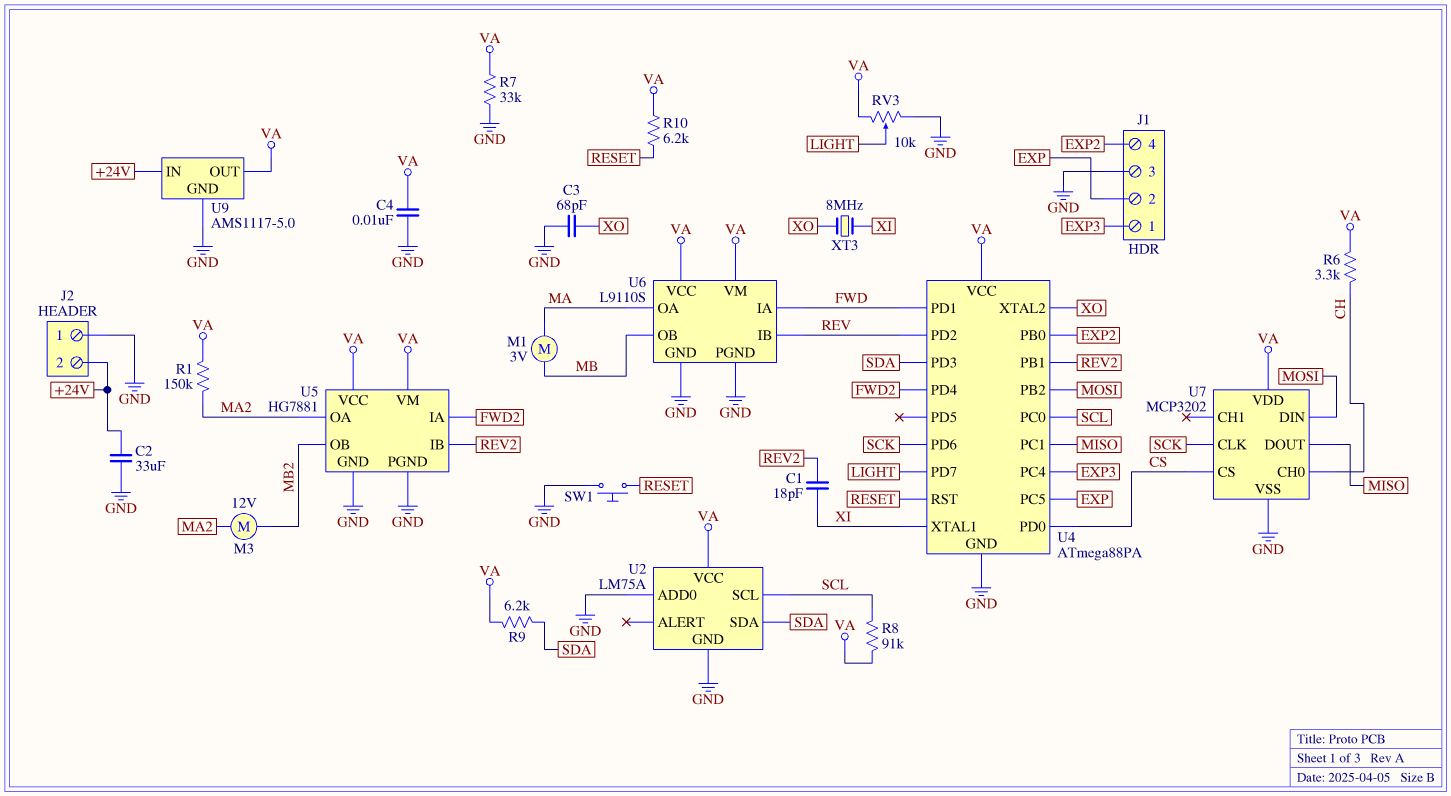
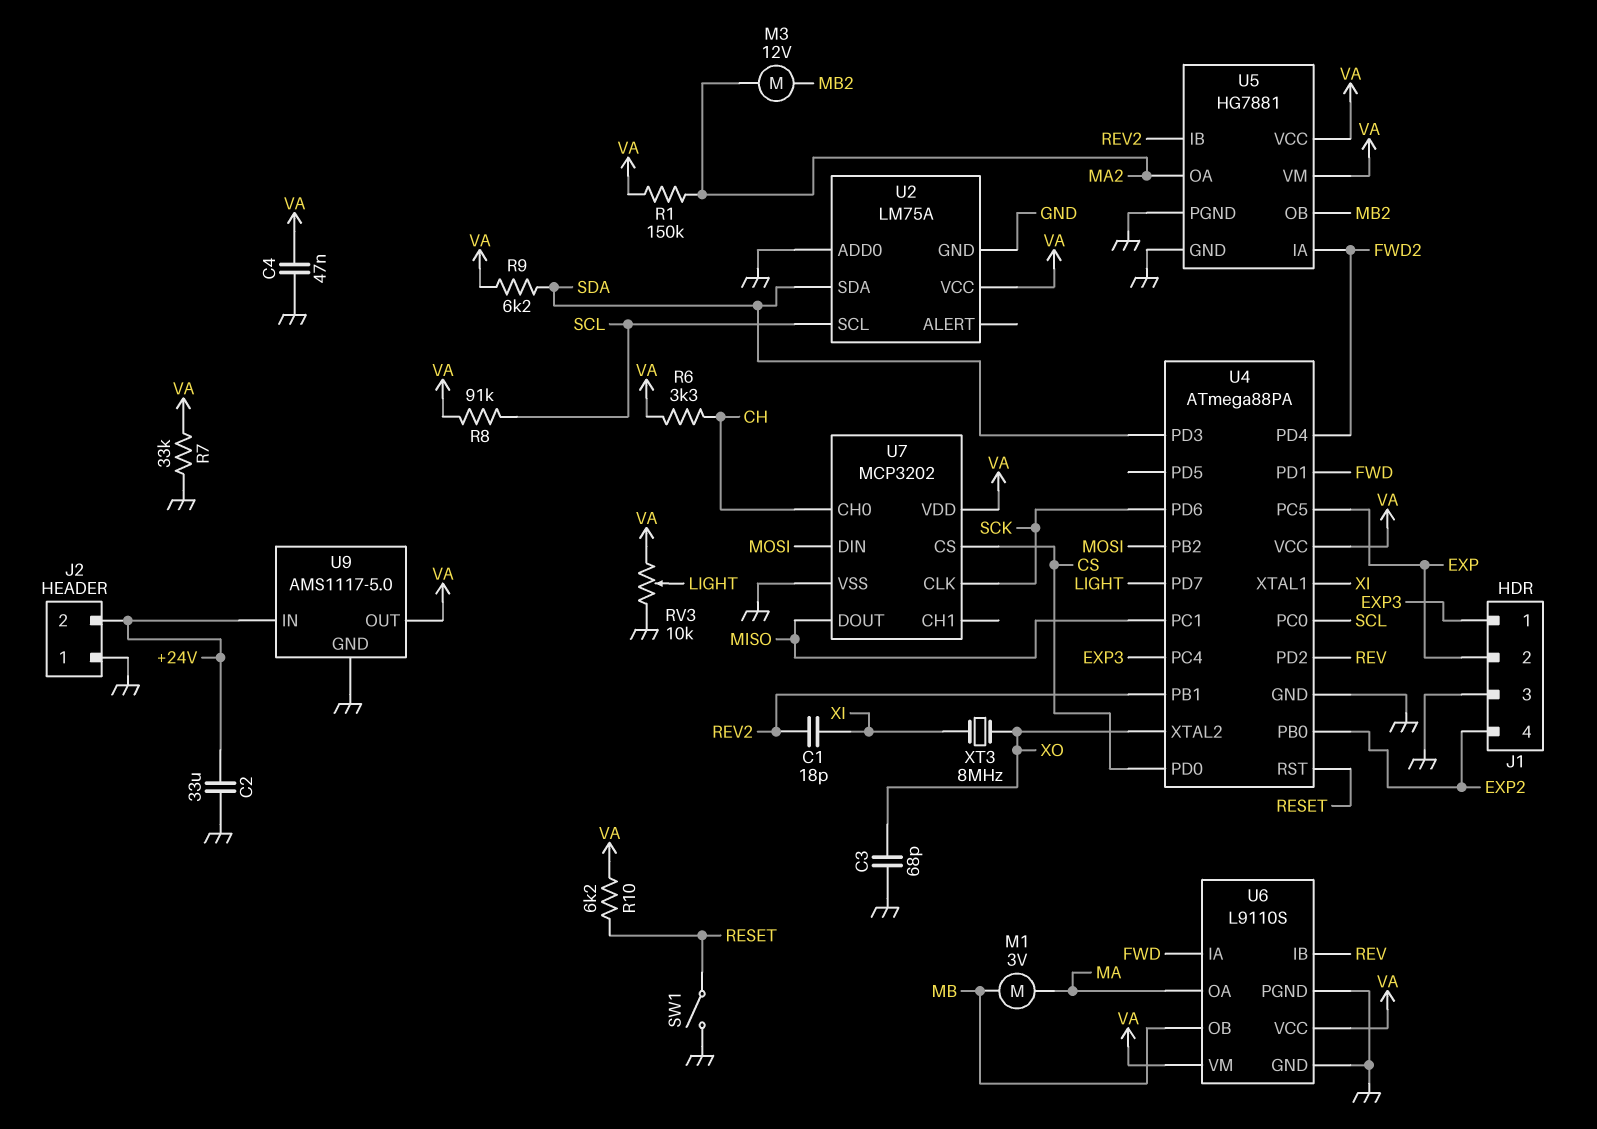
C4: 10nF (GND, VA) -> 47nF (GND, VA)
SW1: button (GND, RESET) -> switch (GND, RESET)

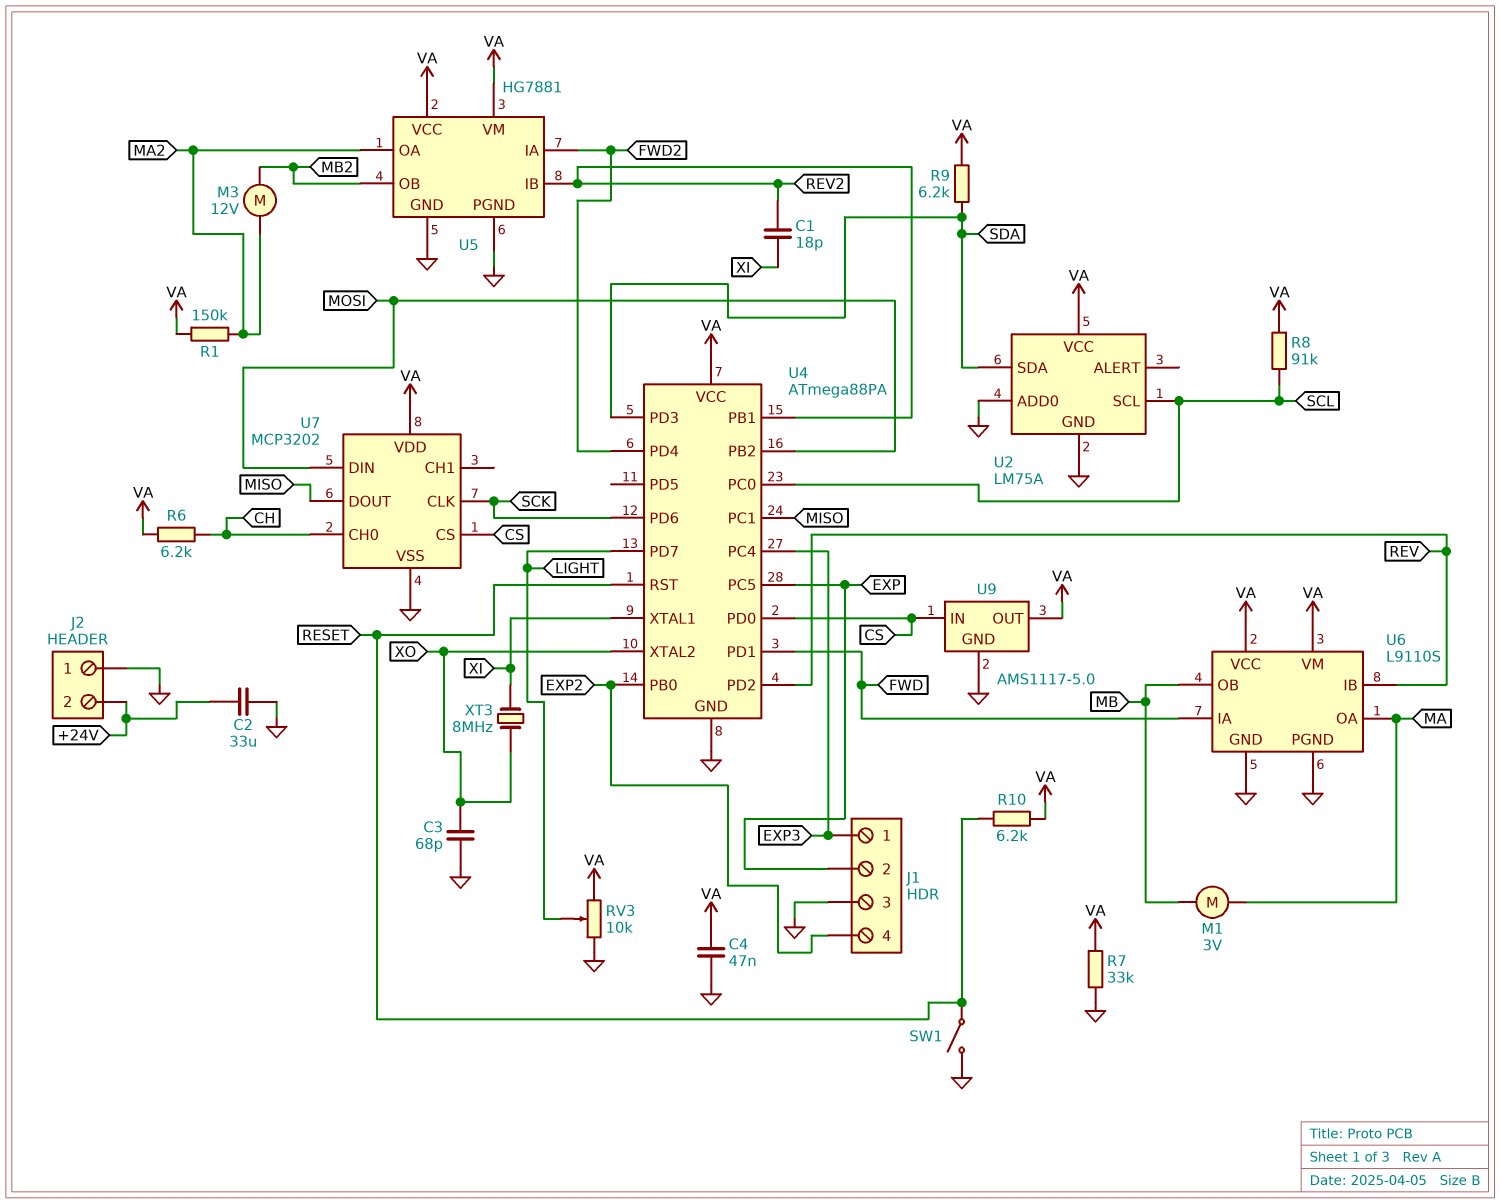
R6: 3.3k (CH, VA) -> 6.2k (CH, VA)
U9 pin IN: +24V -> CS

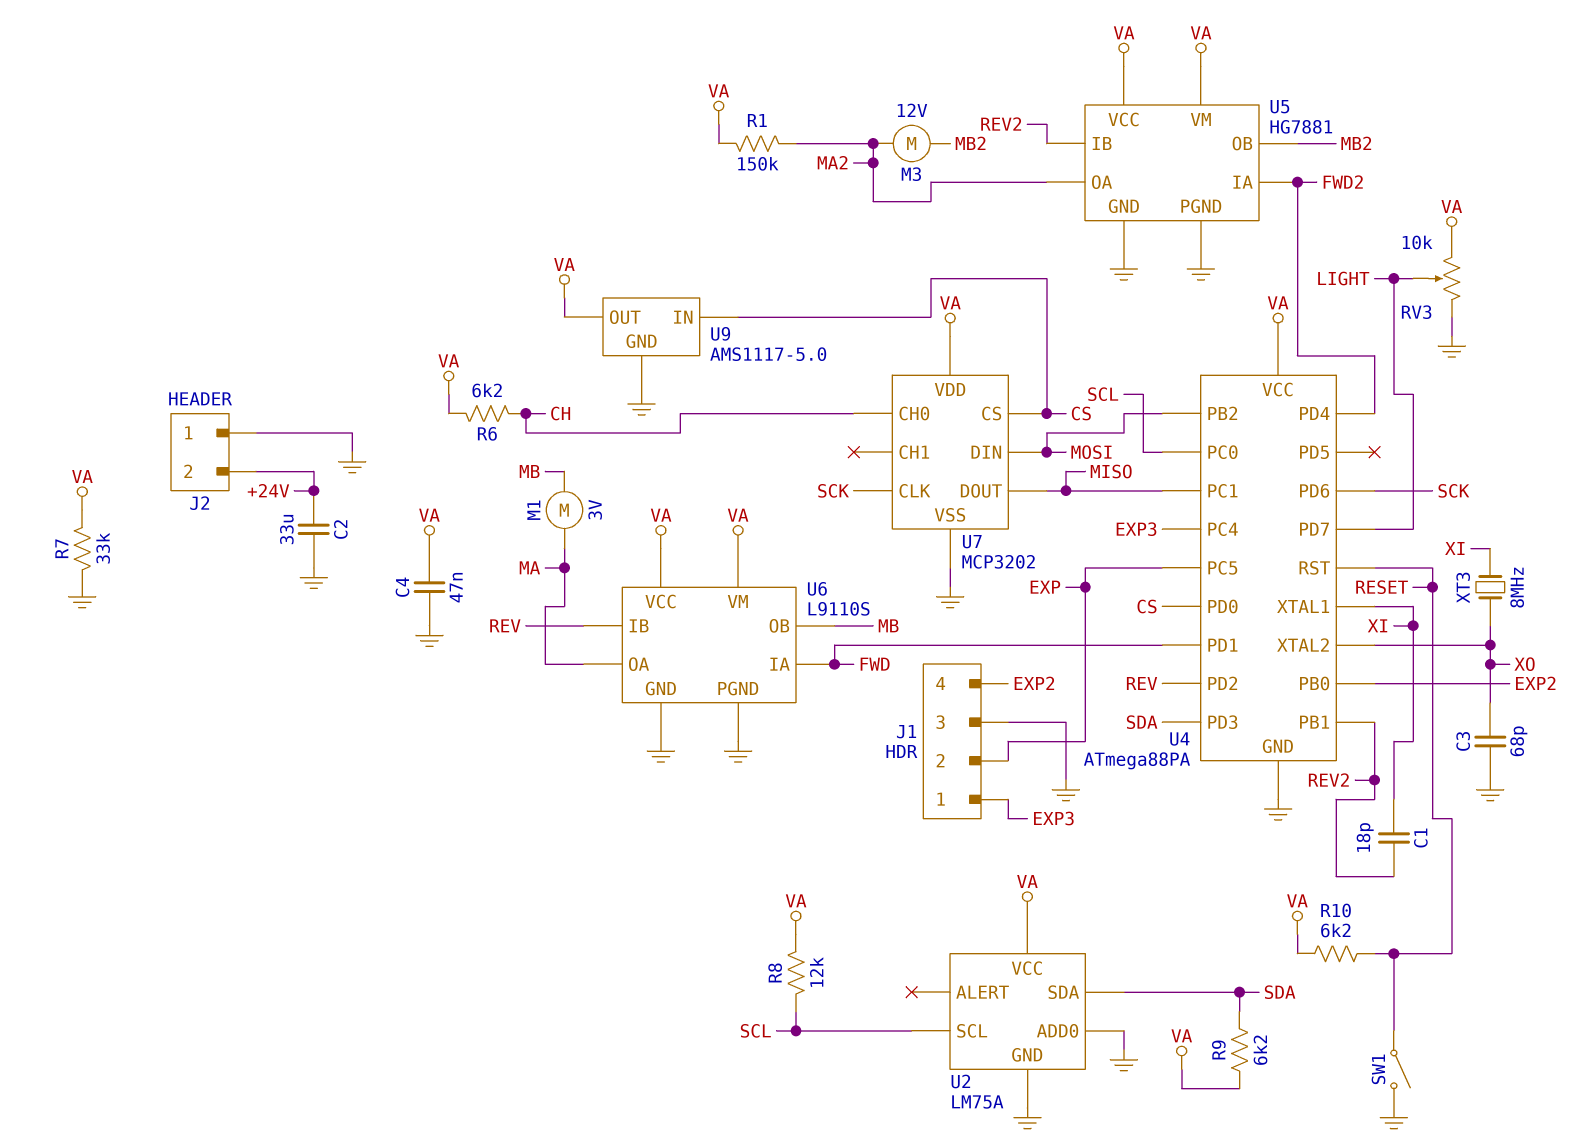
R8: 91k (SCL, VA) -> 12k (SCL, VA)

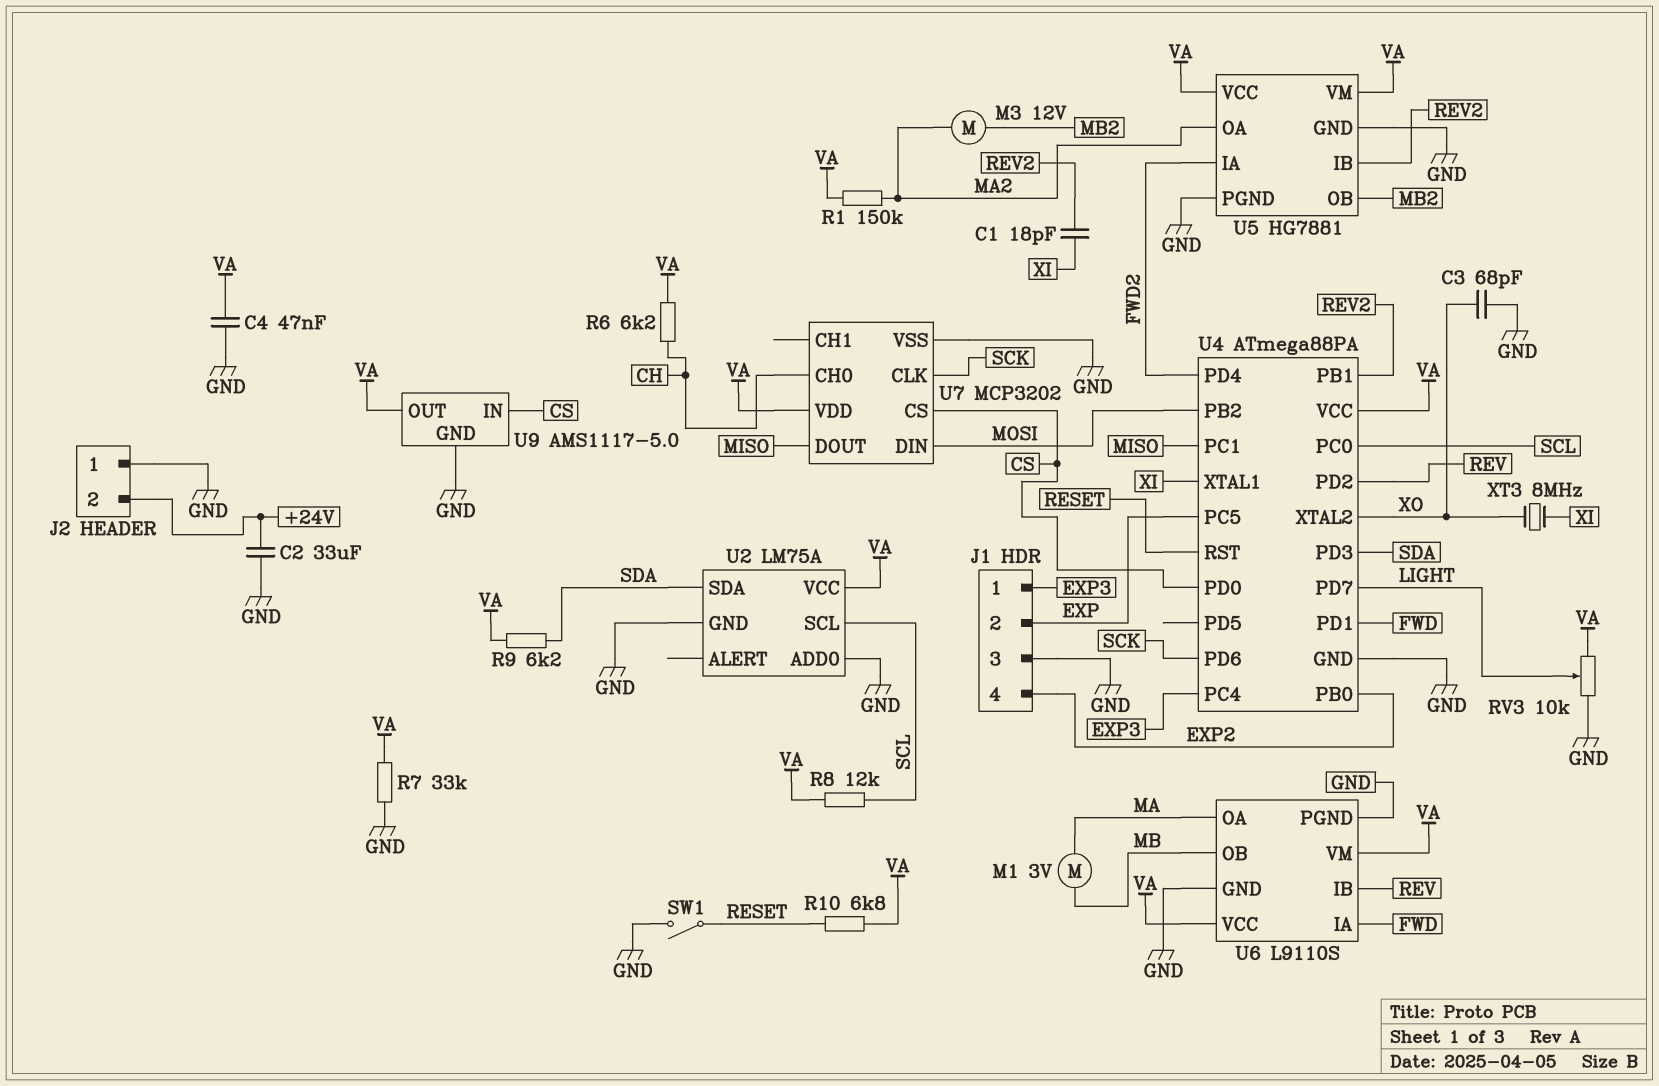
R10: 6.2k (RESET, VA) -> 6.8k (RESET, VA)

